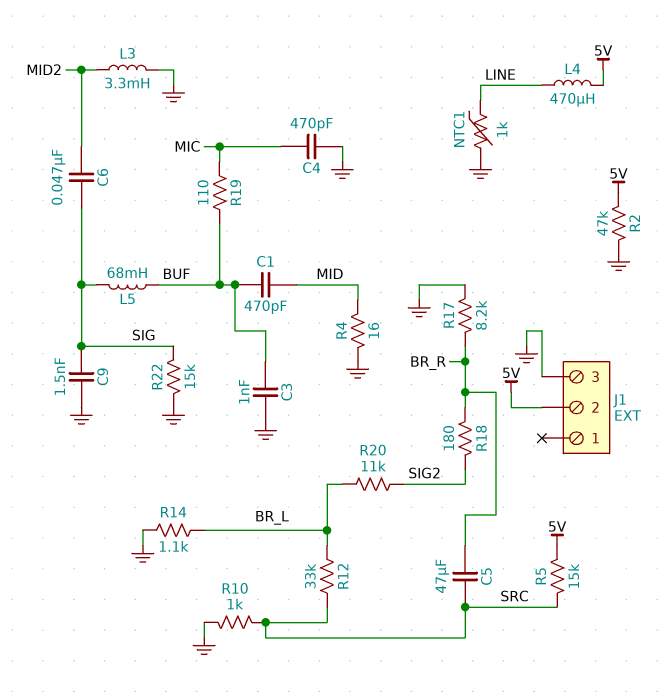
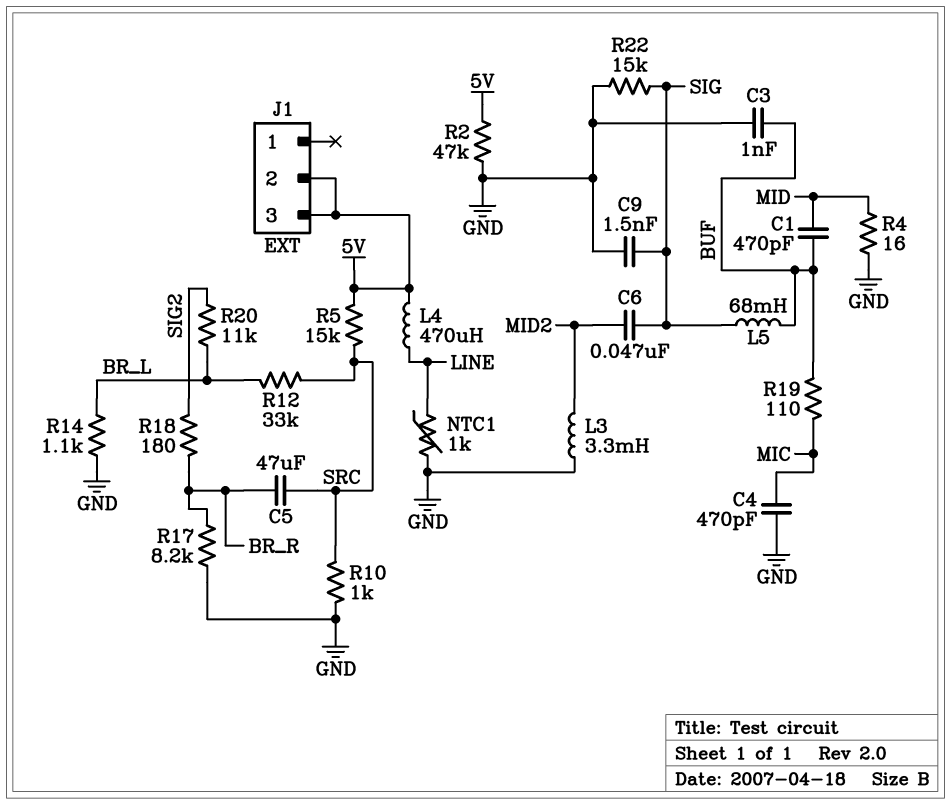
J1 pin 3: GND -> 5V

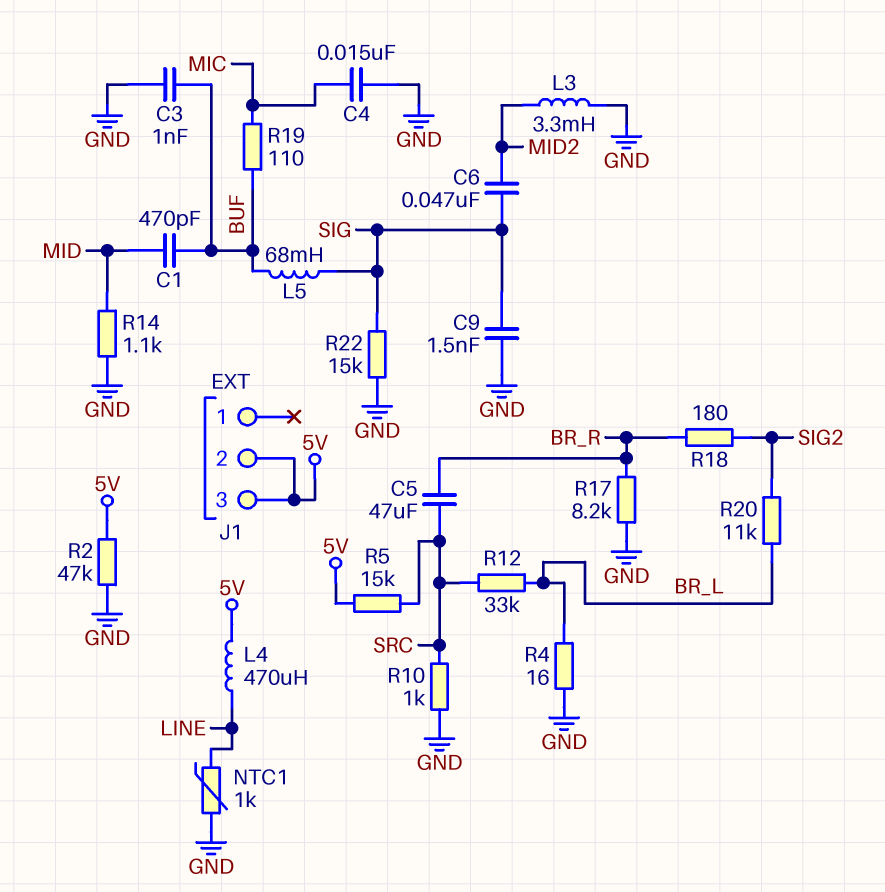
C4: 470pF (GND, MIC) -> 15nF (GND, MIC)
R4: 16 (GND, MID) -> 16 (BR_L, GND)
R14: 1.1k (BR_L, GND) -> 1.1k (GND, MID)

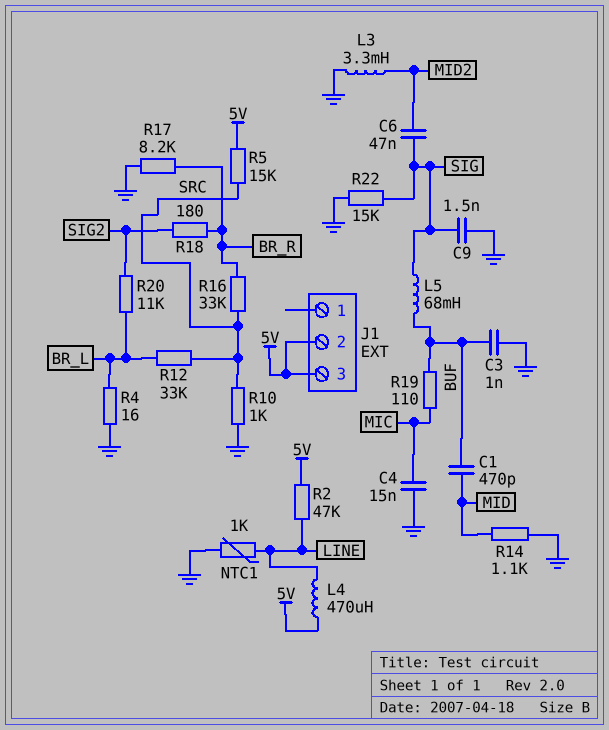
C5: 47uF (BR_R, SRC) -> none
R2: 47k (5V, GND) -> 47k (5V, LINE)
R16: none -> 33k (BR_R, SRC)

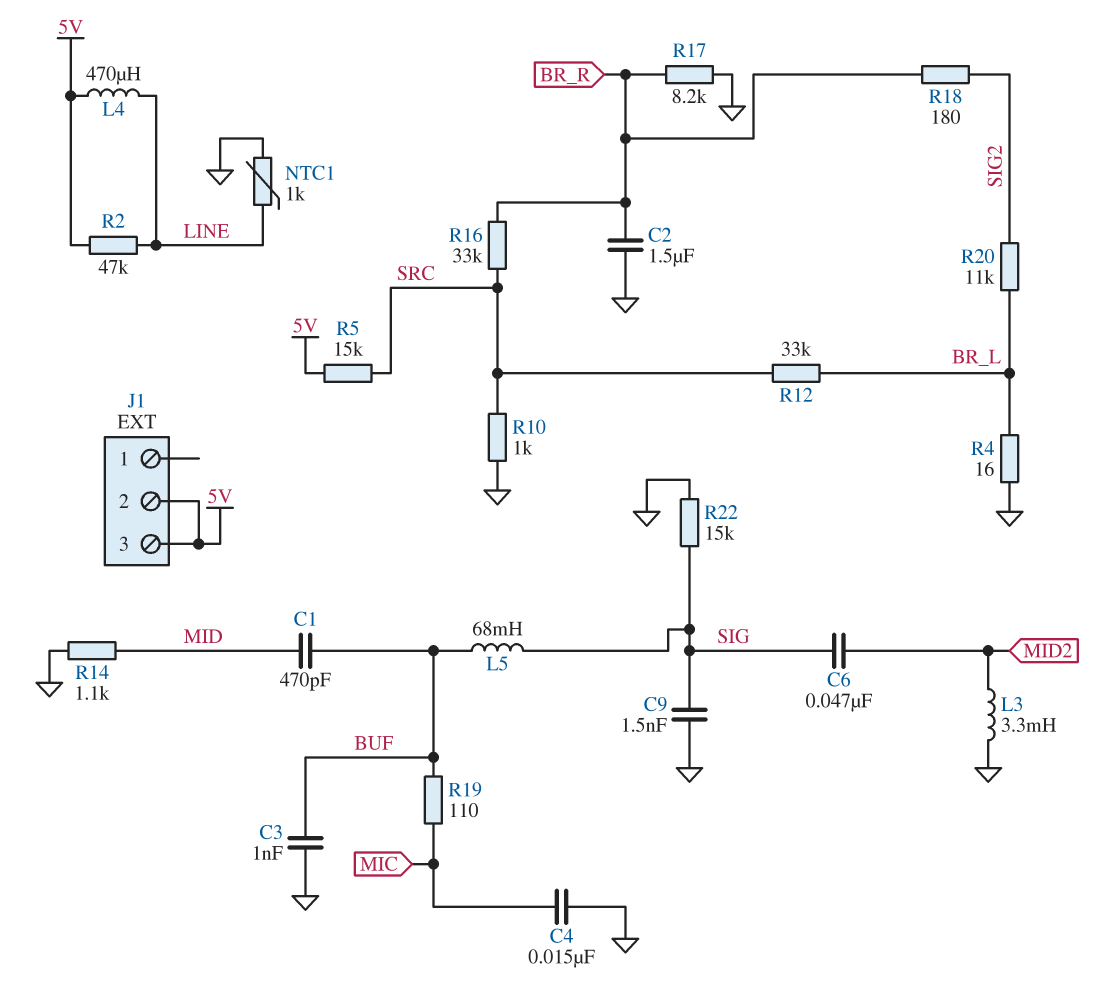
C2: none -> 1.5uF (BR_R, GND)

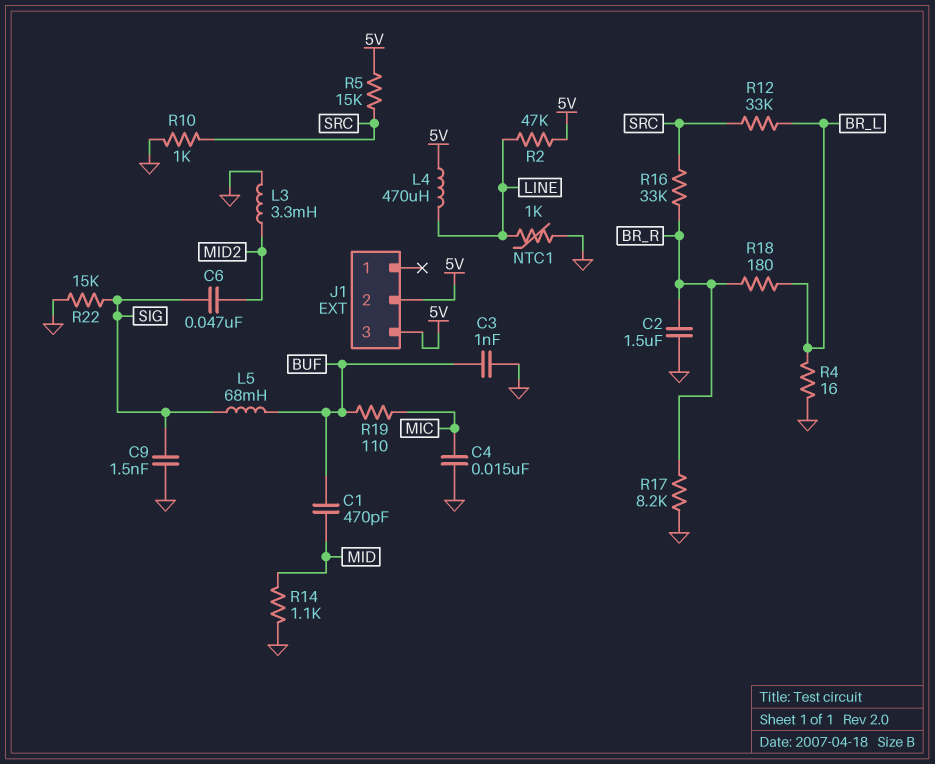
R18: 180 (BR_R, SIG2) -> 180 (BR_L, BR_R)
R20: 11k (BR_L, SIG2) -> none

